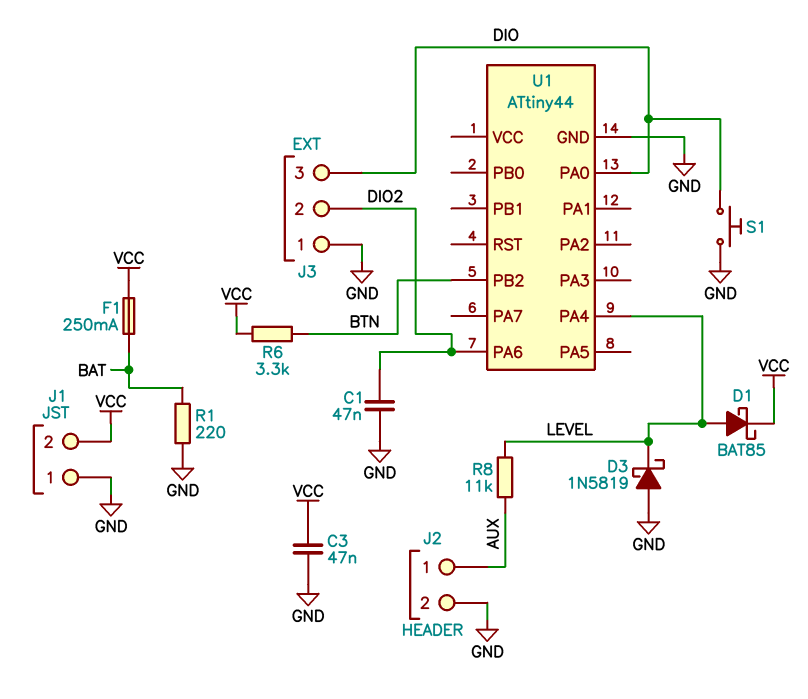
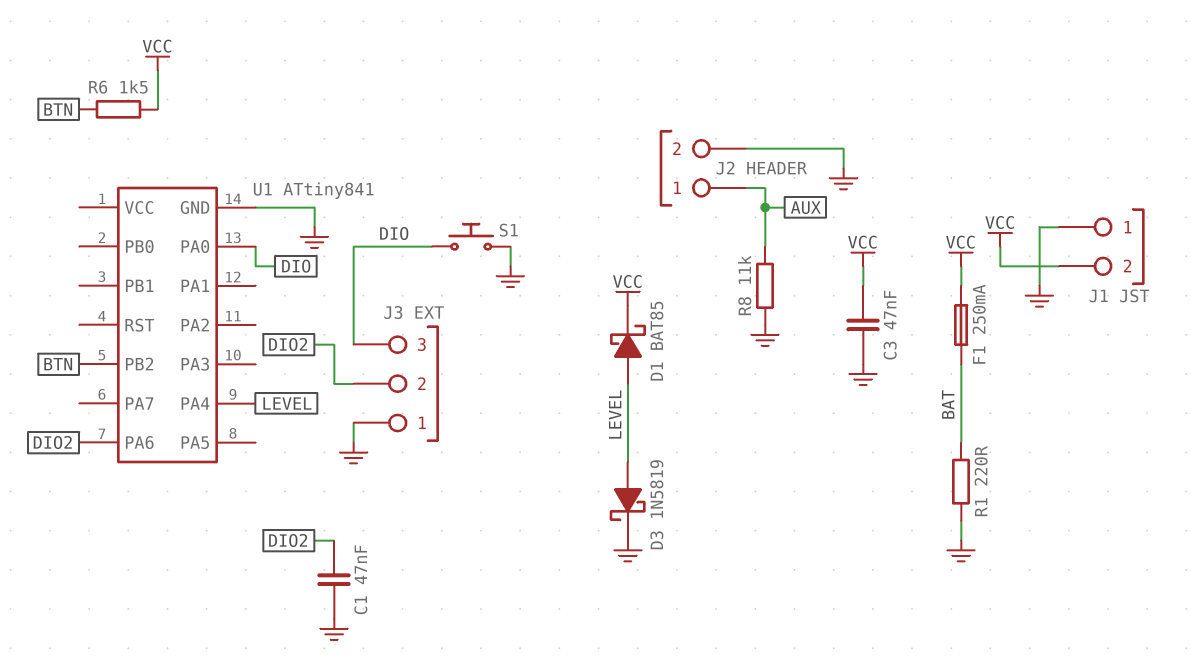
D3: schottky 1N5819 (A GND, K LEVEL) -> schottky 1N5819 (A LEVEL, K GND)
R6: 3.3k (BTN, VCC) -> 1.5k (BTN, VCC)
R8: 11k (AUX, LEVEL) -> 11k (AUX, GND)
U1: ATtiny44 -> ATtiny841

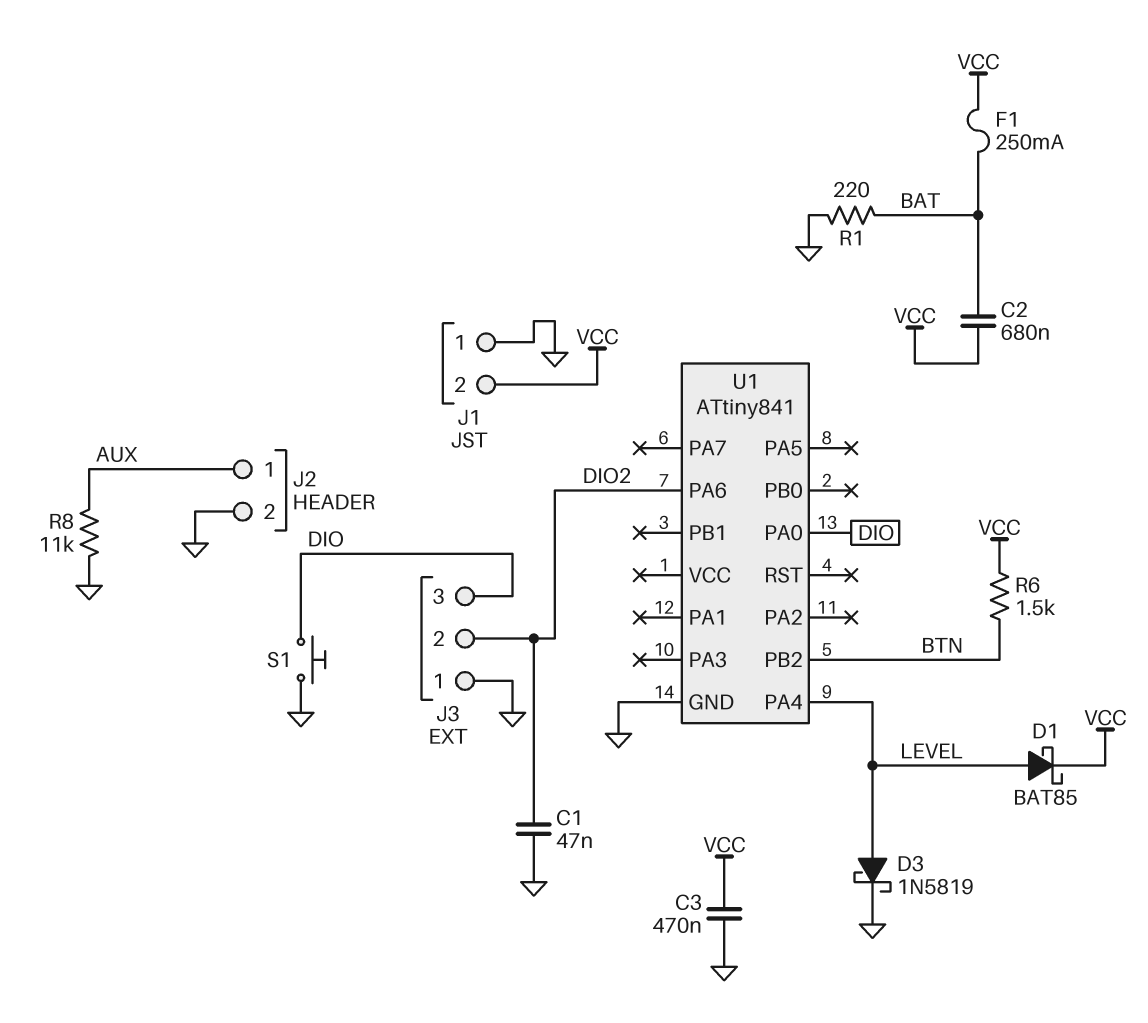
C2: none -> 680nF (BAT, VCC)
C3: 47nF (GND, VCC) -> 470nF (GND, VCC)

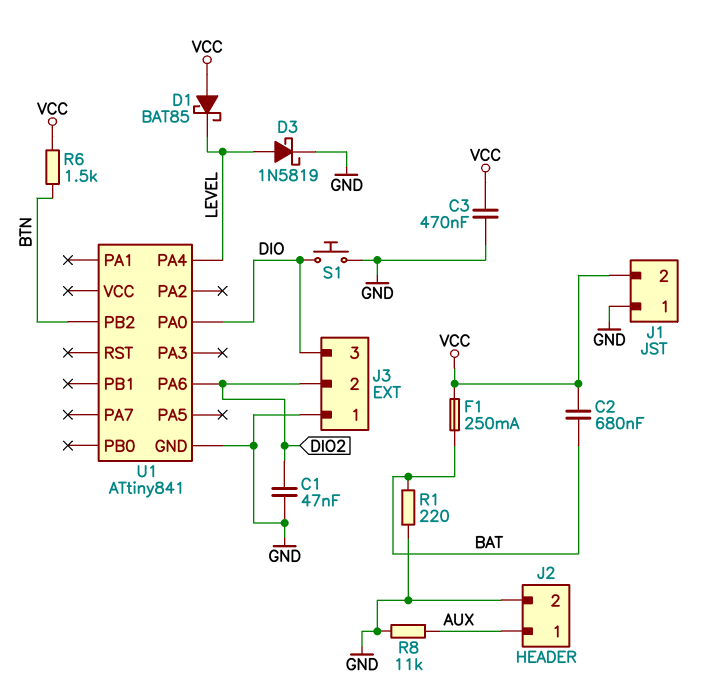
D1: schottky BAT85 (A LEVEL, K VCC) -> schottky BAT85 (A VCC, K LEVEL)

